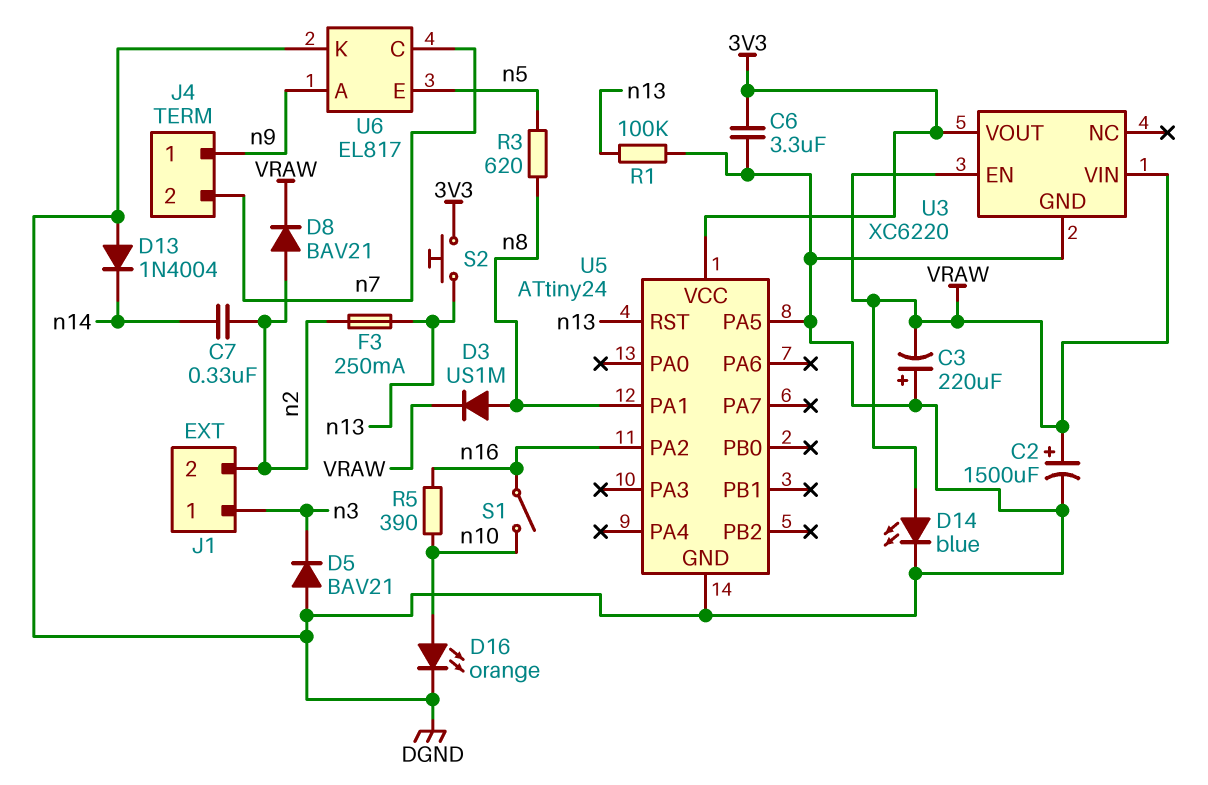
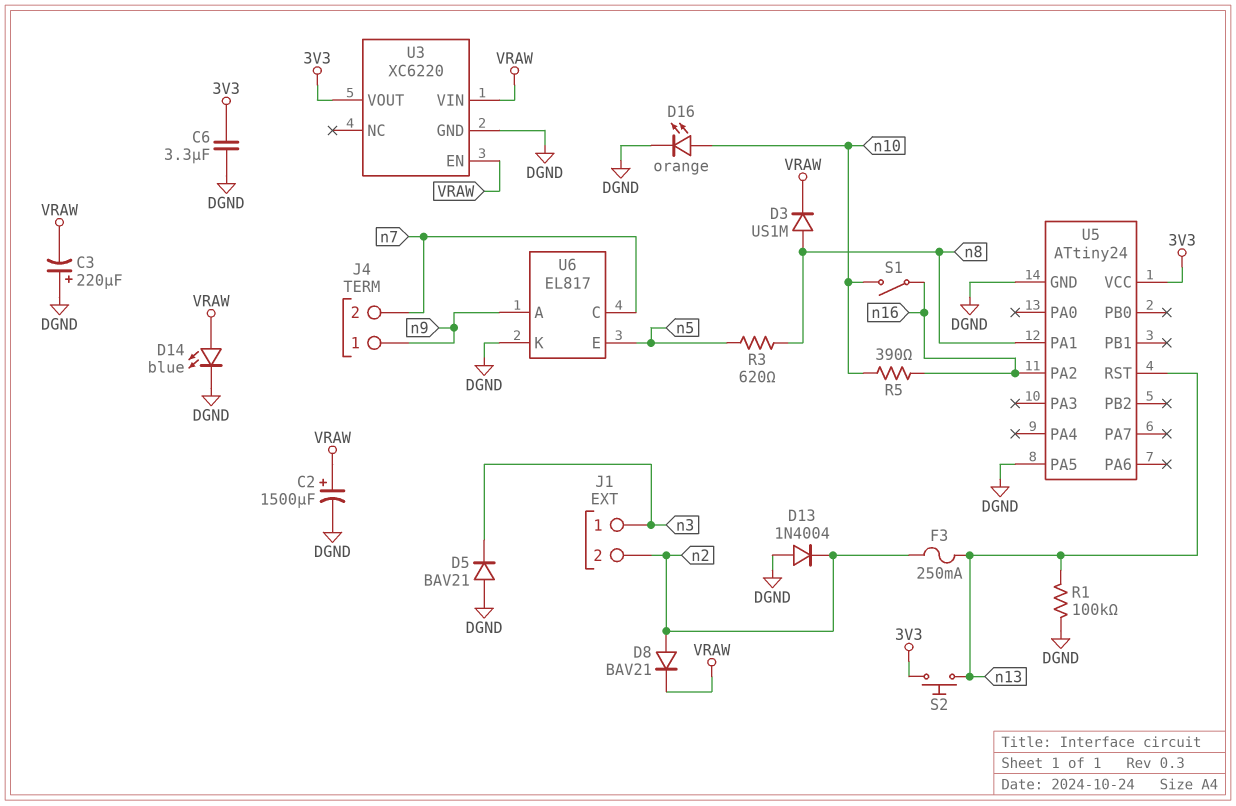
C7: 330nF (n2, n14) -> none
D13: diode 1N4004 (A DGND, K n14) -> diode 1N4004 (A DGND, K n2)

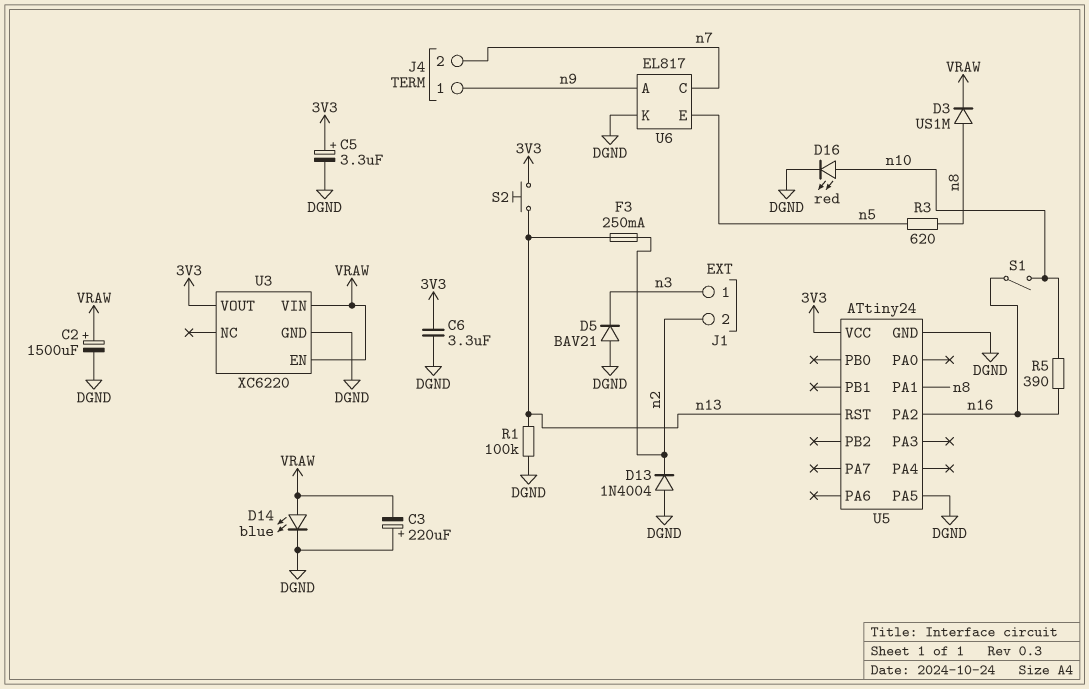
C5: none -> 3.3uF (plus 3V3, minus DGND)
D8: diode BAV21 (A n2, K VRAW) -> none
D16: LED orange (A n10, K DGND) -> LED red (A n10, K DGND)

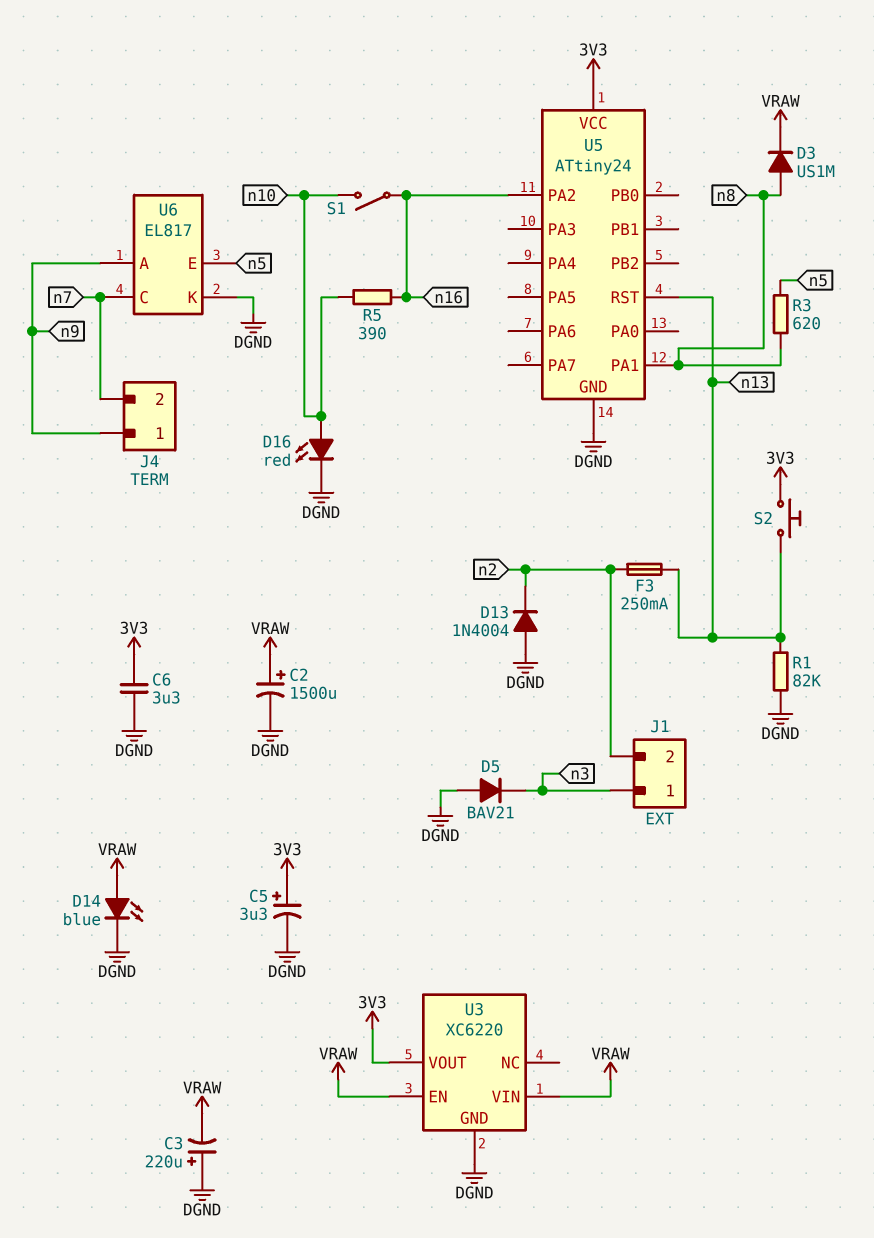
R1: 100k (DGND, n13) -> 82k (DGND, n13)
U5 pin PA5: DGND -> none

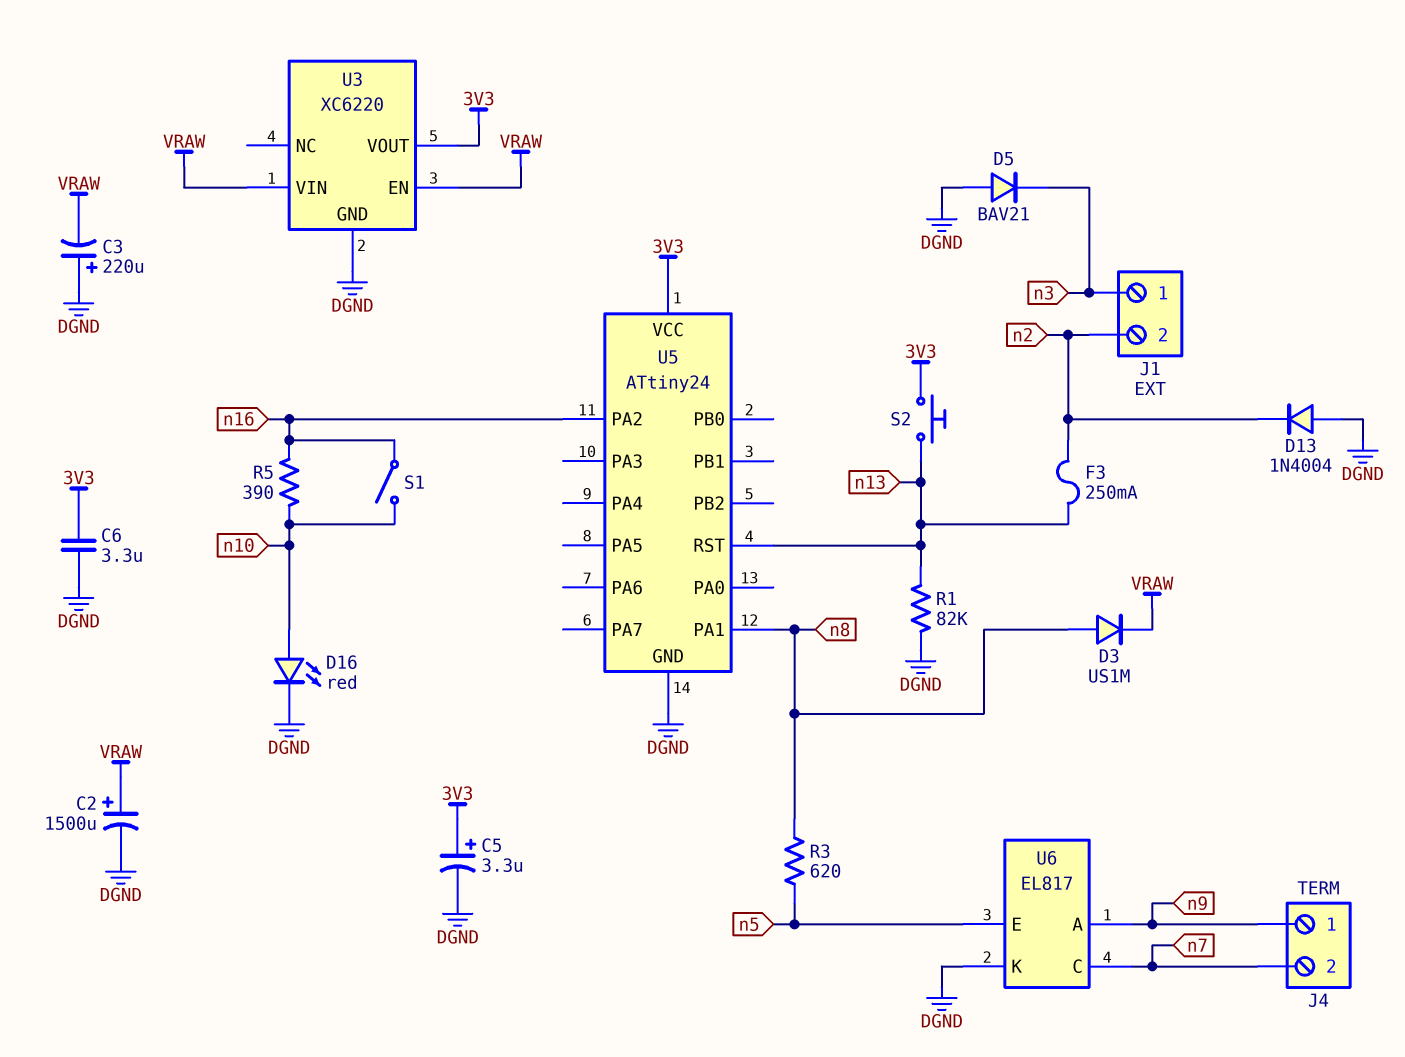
D14: LED blue (A VRAW, K DGND) -> none

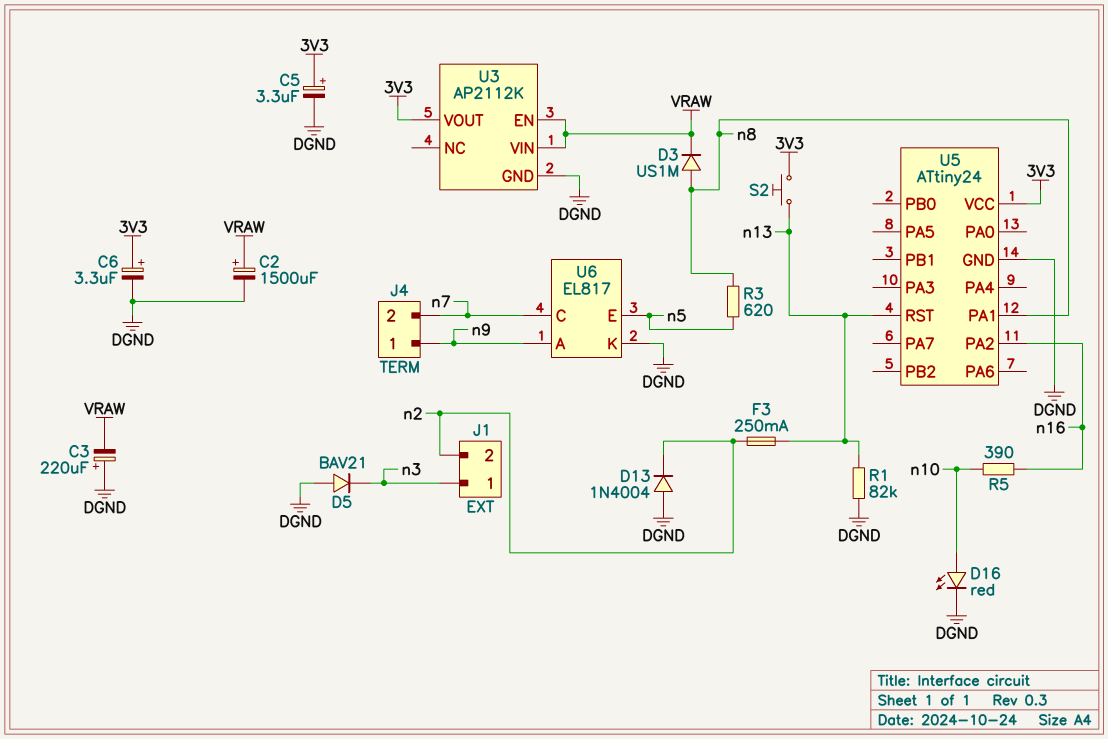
C6: 3.3uF (3V3, DGND) -> 3.3uF (plus 3V3, minus DGND)
S1: switch (n10, n16) -> none
U3: XC6220 -> AP2112K

